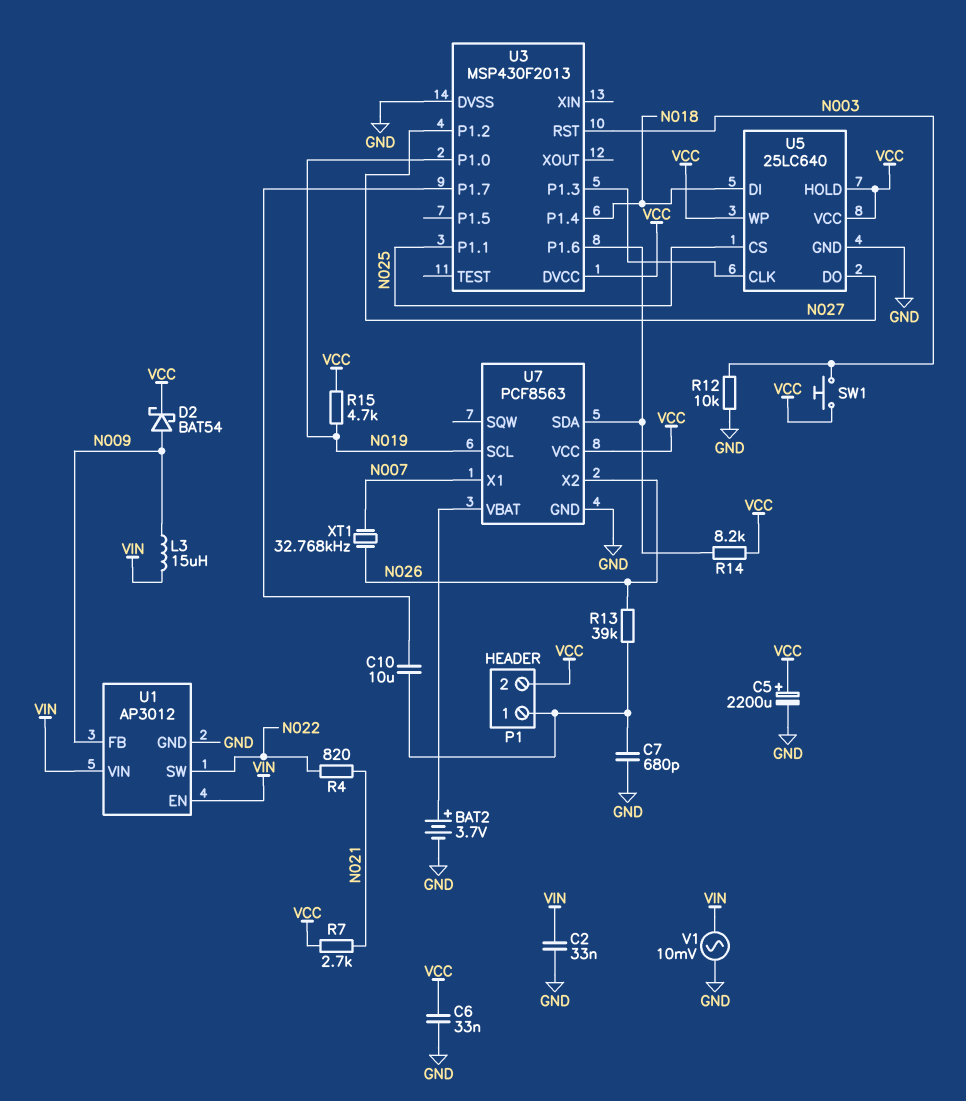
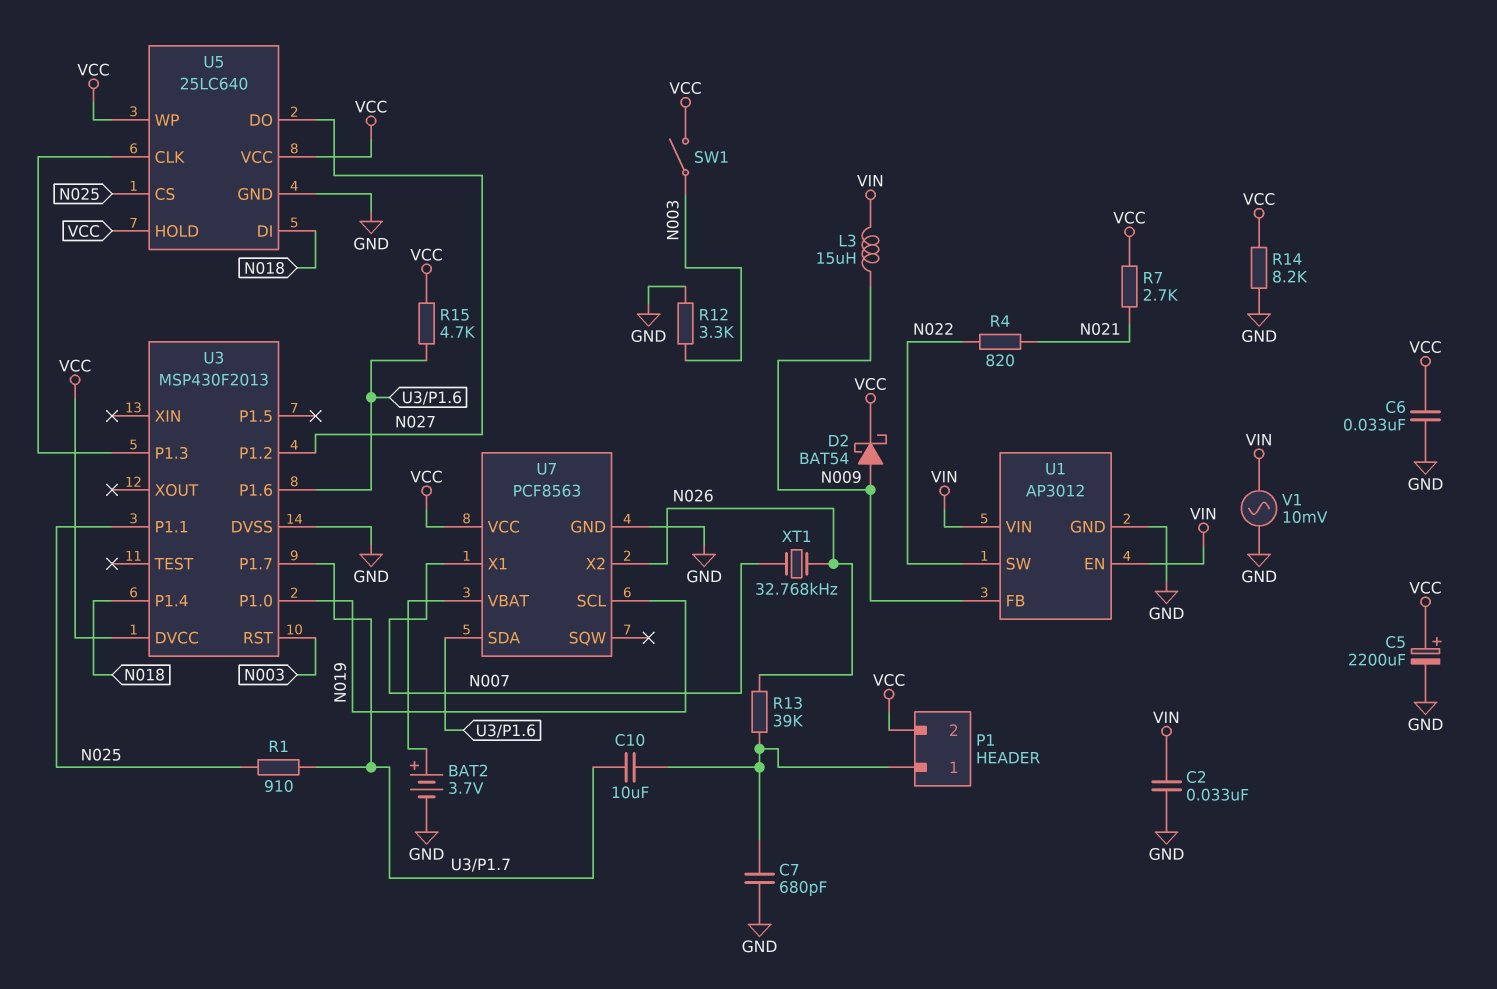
R1: none -> 910 (N025, U3/P1.7)
R12: 10k (GND, N003) -> 3.3k (GND, N003)
R14: 8.2k (U3/P1.6, VCC) -> 8.2k (GND, VCC)
R15: 4.7k (N019, VCC) -> 4.7k (U3/P1.6, VCC)
SW1: button (N003, VCC) -> switch (N003, VCC)

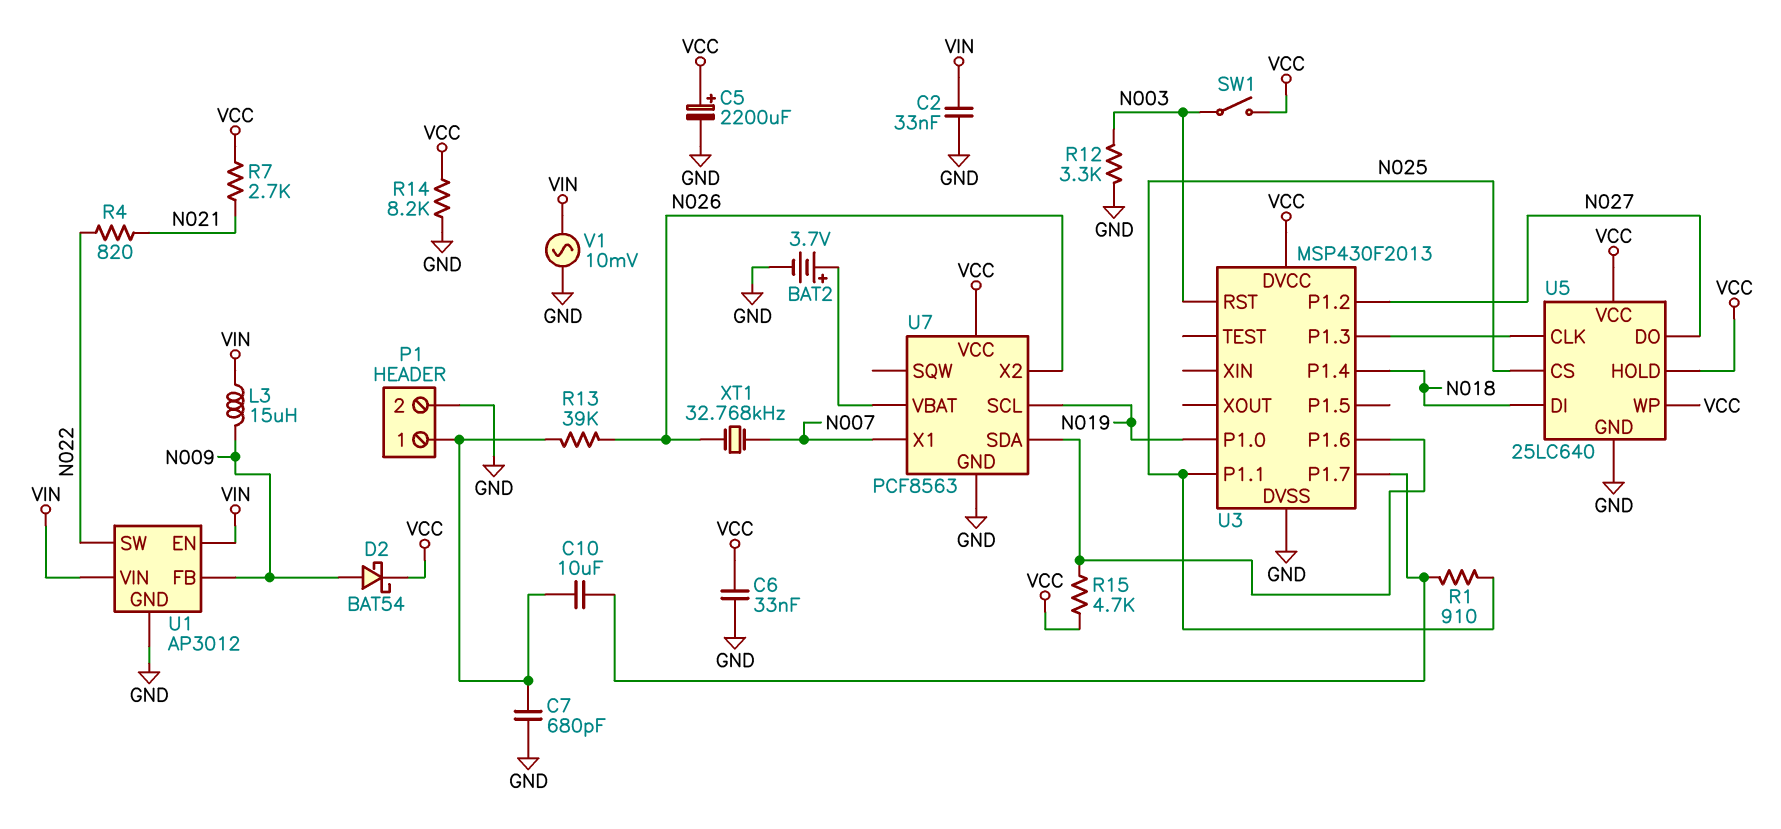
P1 pin 2: VCC -> GND

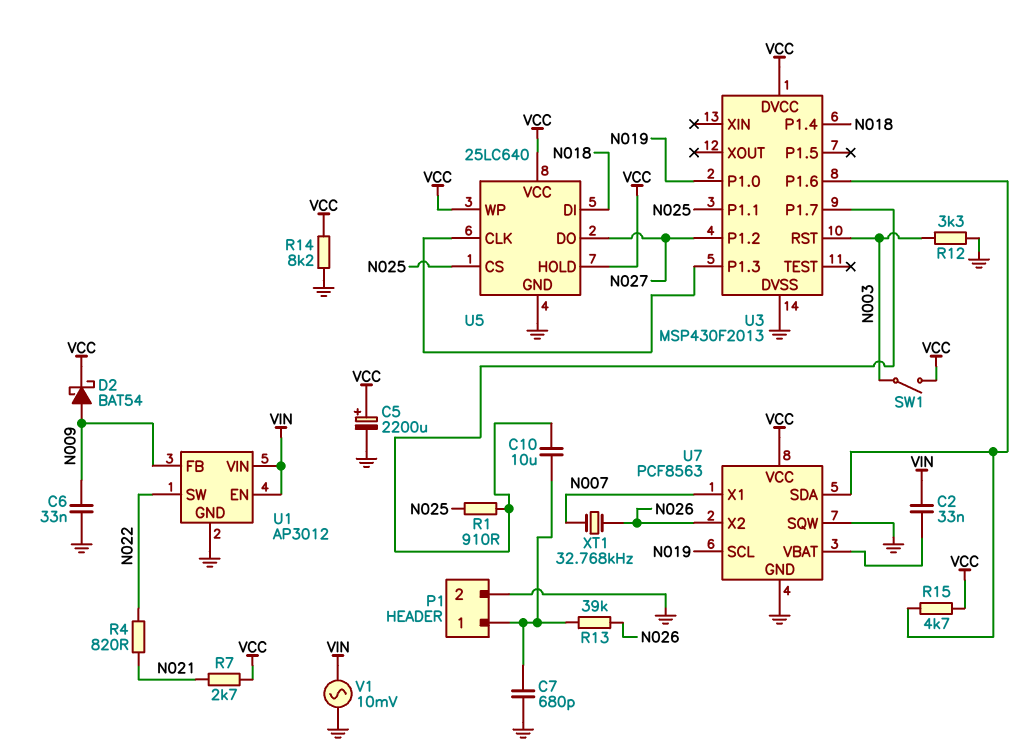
BAT2: 3.7V (plus U7/VBAT, minus GND) -> none
C2: 33nF (GND, VIN) -> 33nF (U7/VBAT, VIN)
C6: 33nF (GND, VCC) -> 33nF (GND, N009)
L3: 15uH (N009, VIN) -> none
U7 pin SQW: none -> GND

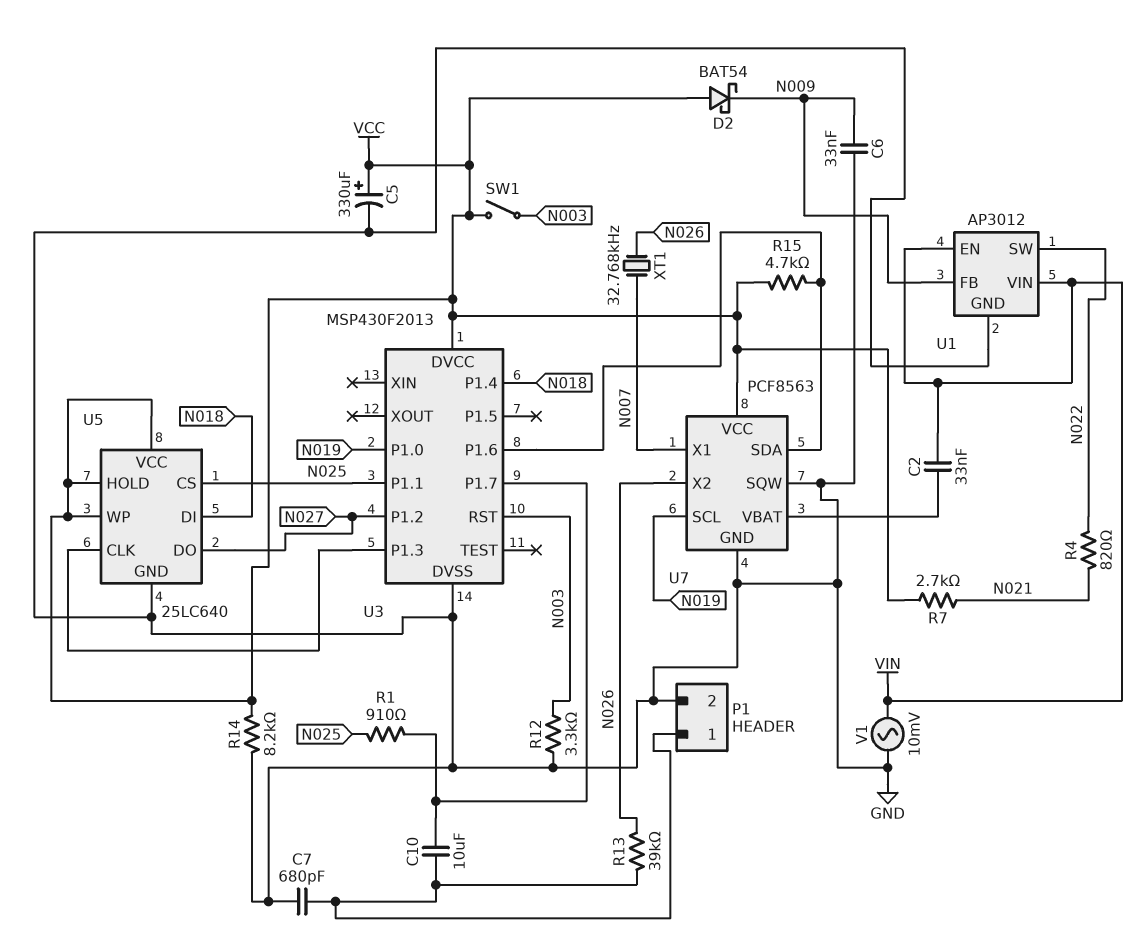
C5: 2200uF (plus VCC, minus GND) -> 330uF (plus VCC, minus GND)
D2: schottky BAT54 (A N009, K VCC) -> schottky BAT54 (A VCC, K N009)

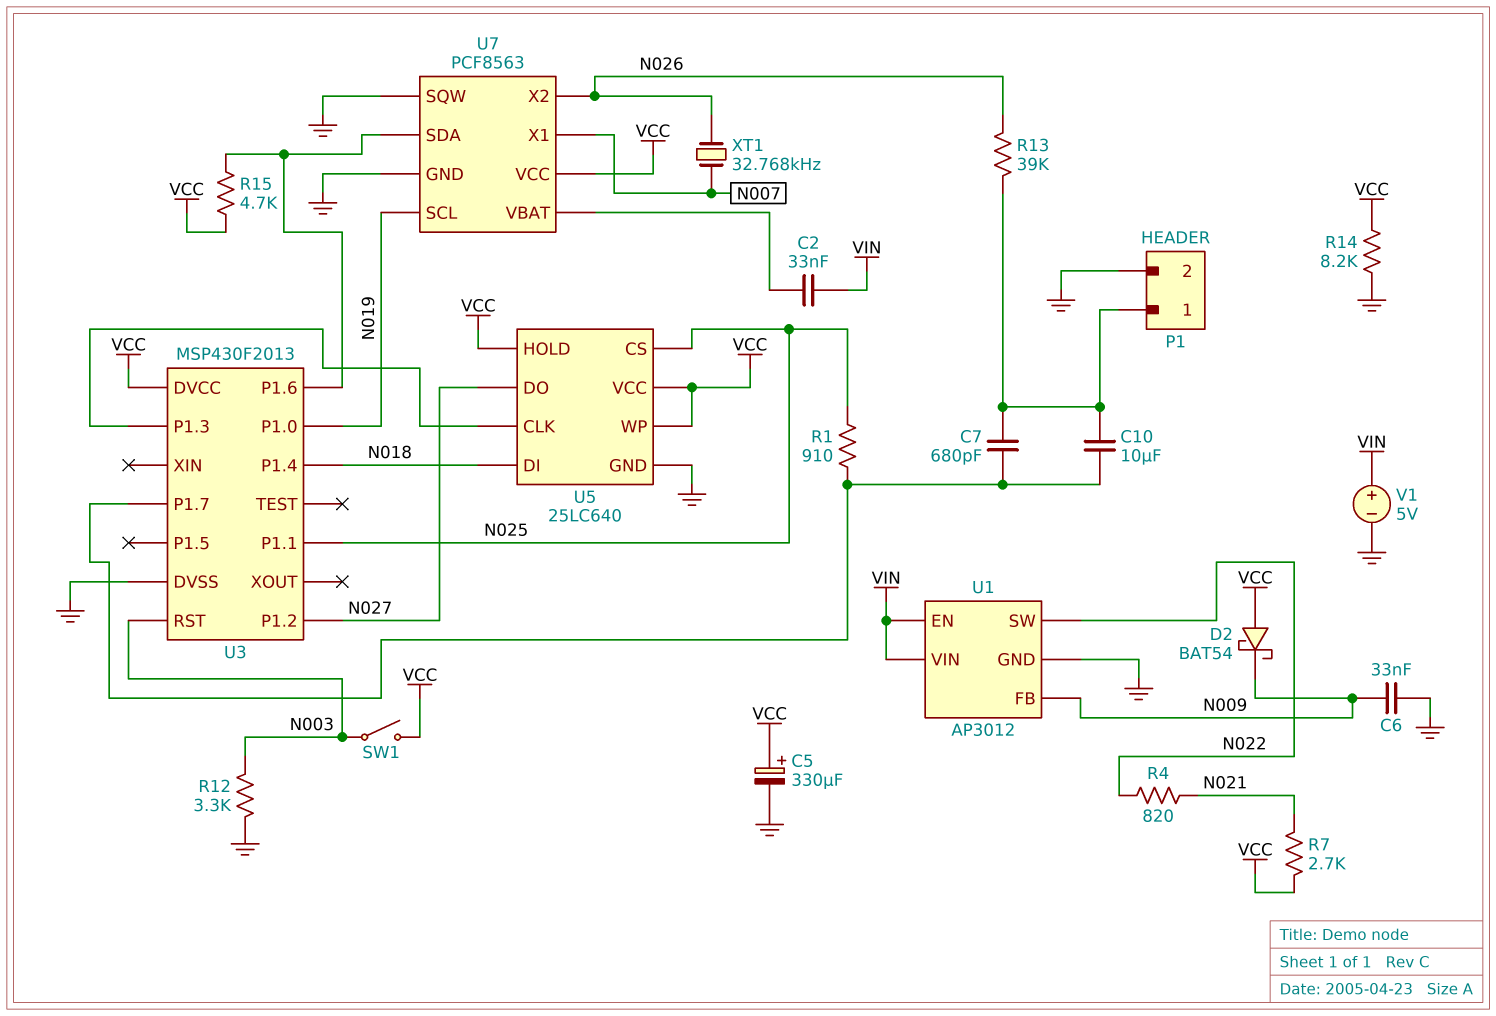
C7: 680pF (GND, P1/1) -> 680pF (P1/1, U3/P1.7)
V1: AC 10mV (GND, VIN) -> 5V (plus VIN, minus GND)

